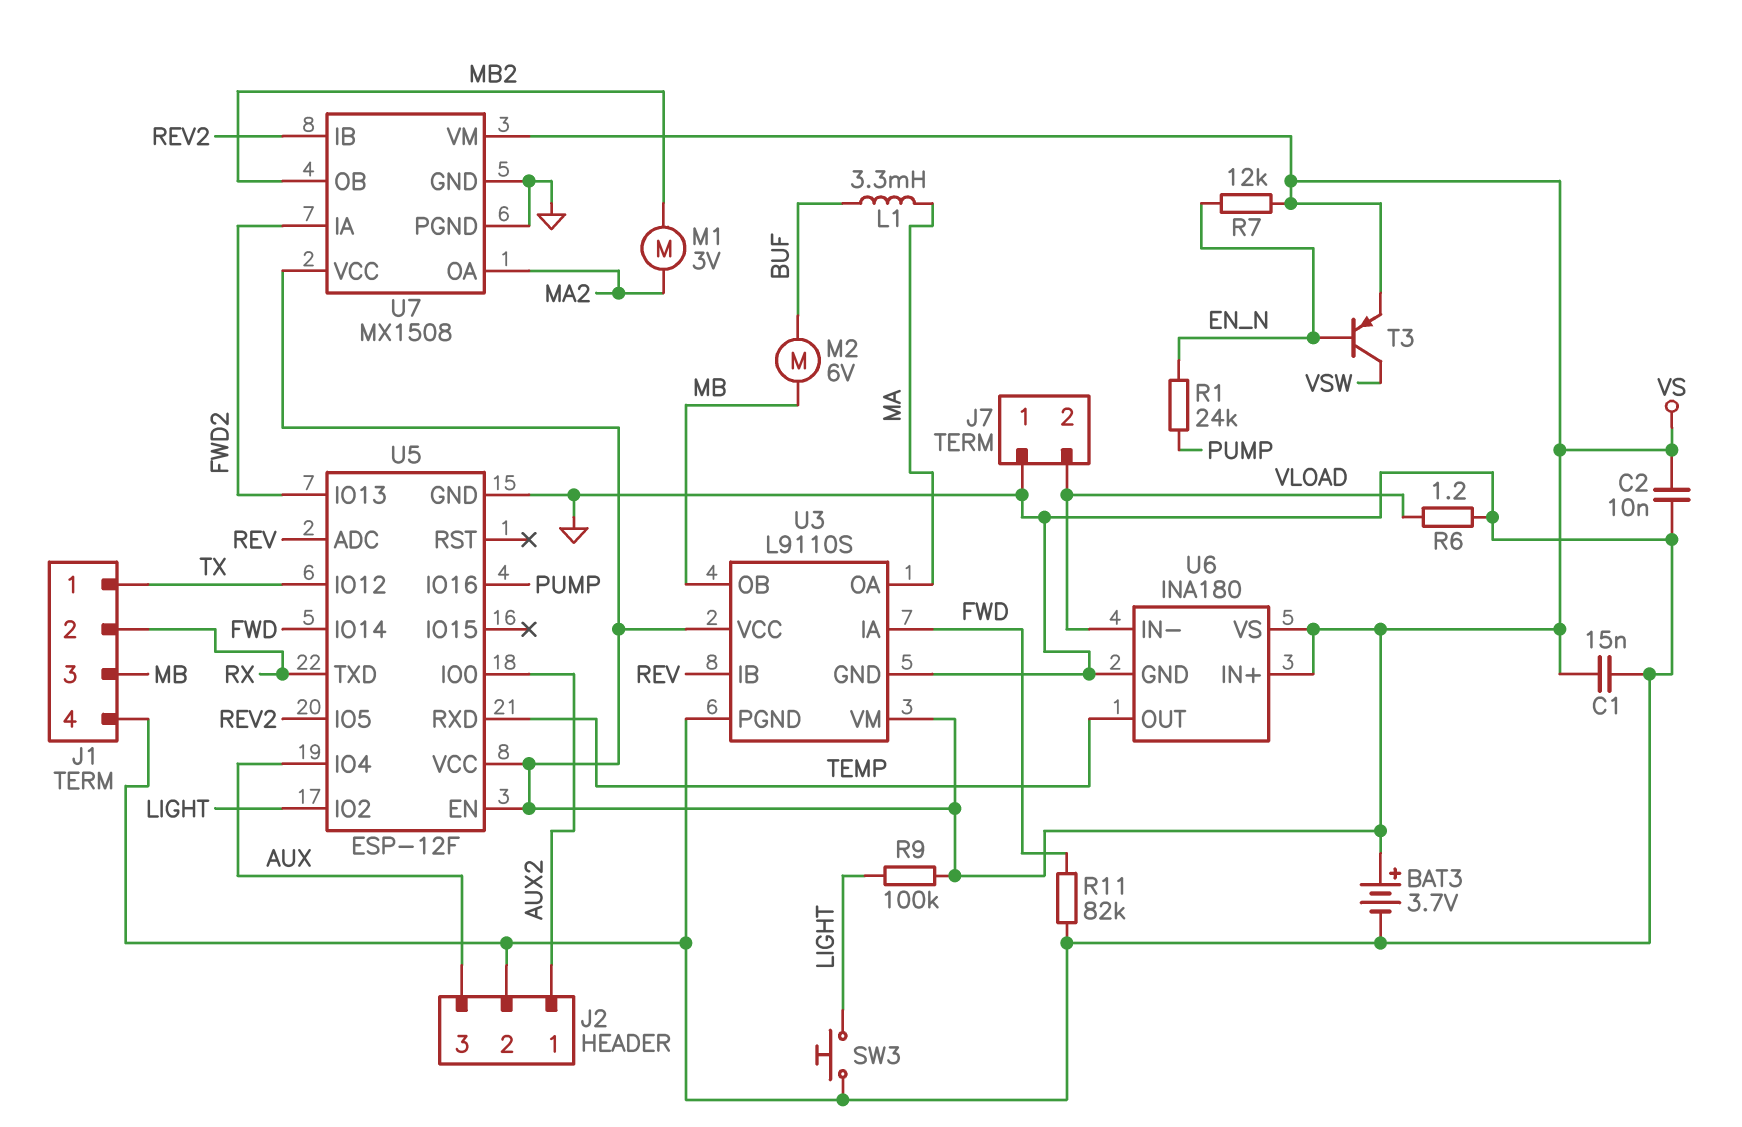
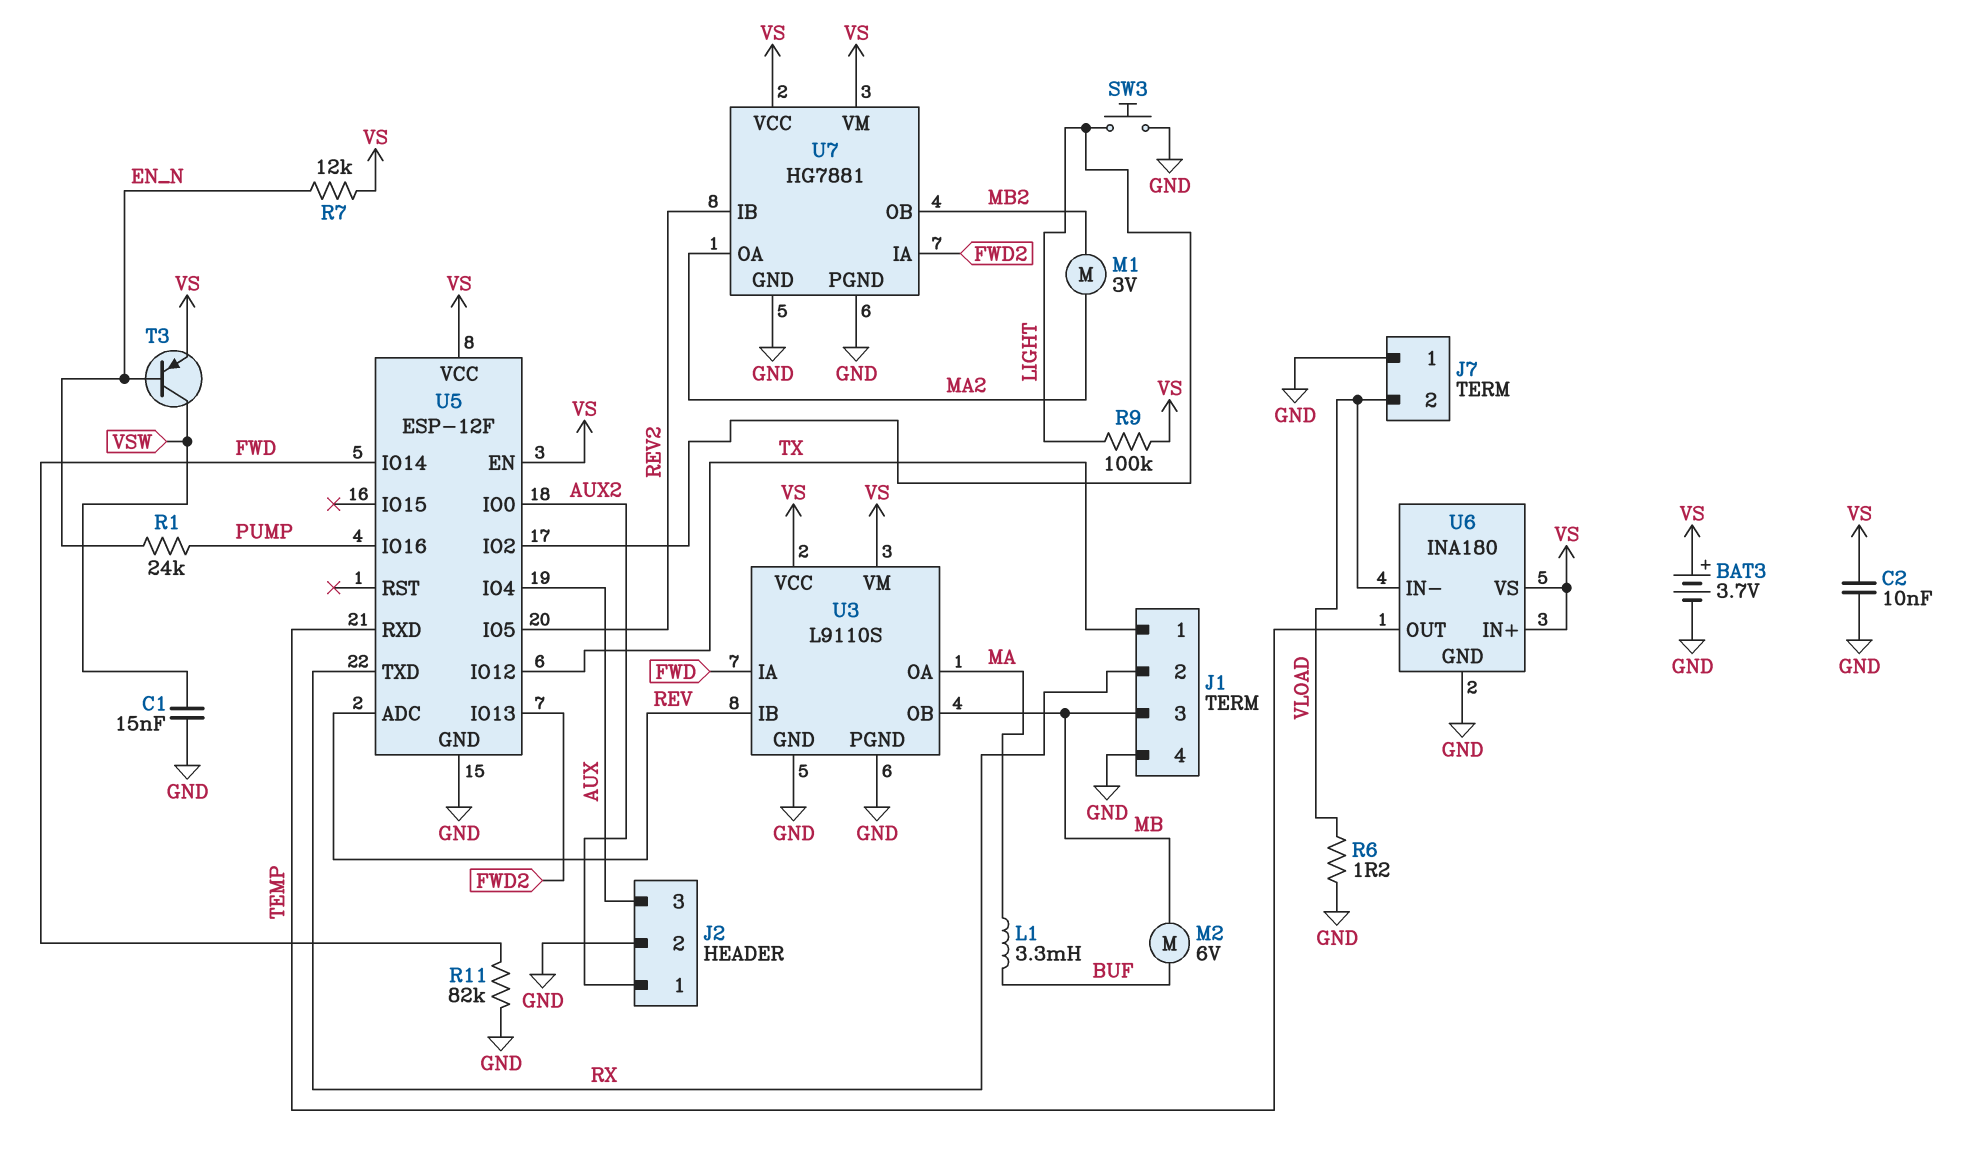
C1: 15nF (GND, VS) -> 15nF (GND, VSW)
U7: MX1508 -> HG7881

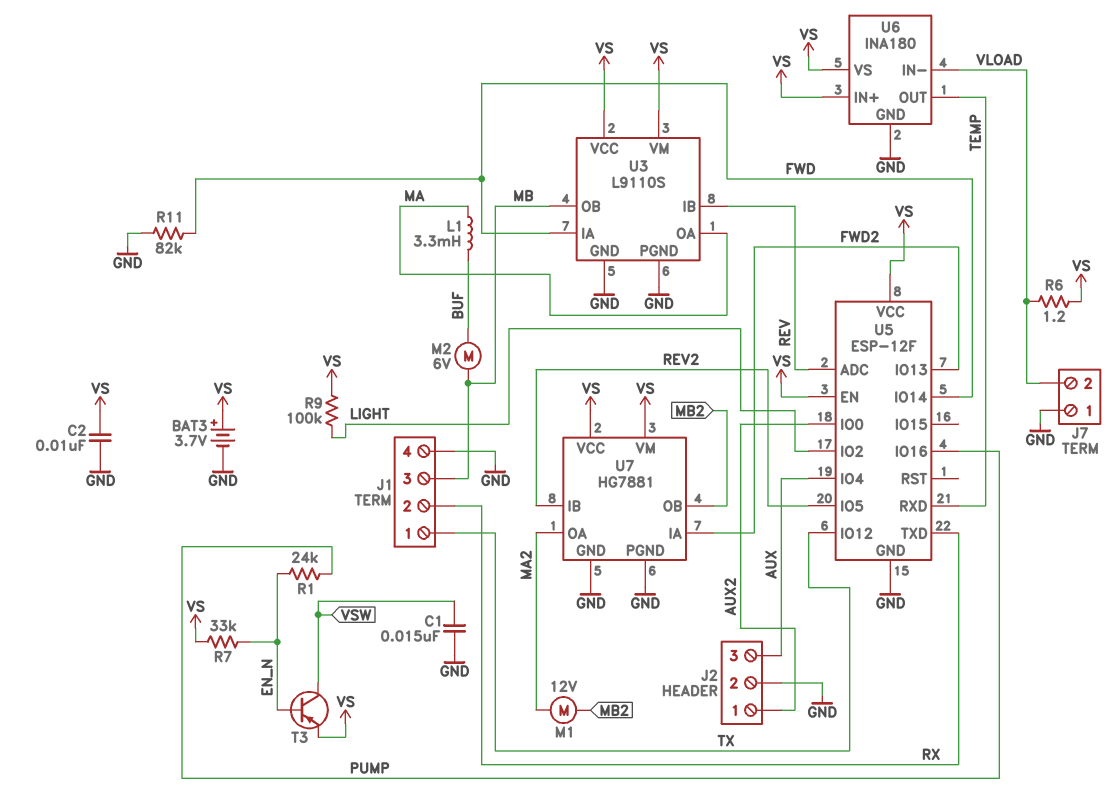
M1: motor 3V (MA2, MB2) -> motor 12V (MA2, MB2)
R6: 1.2 (GND, VLOAD) -> 1.2 (VLOAD, VS)
R7: 12k (EN_N, VS) -> 33k (EN_N, VS)
SW3: button (GND, LIGHT) -> none

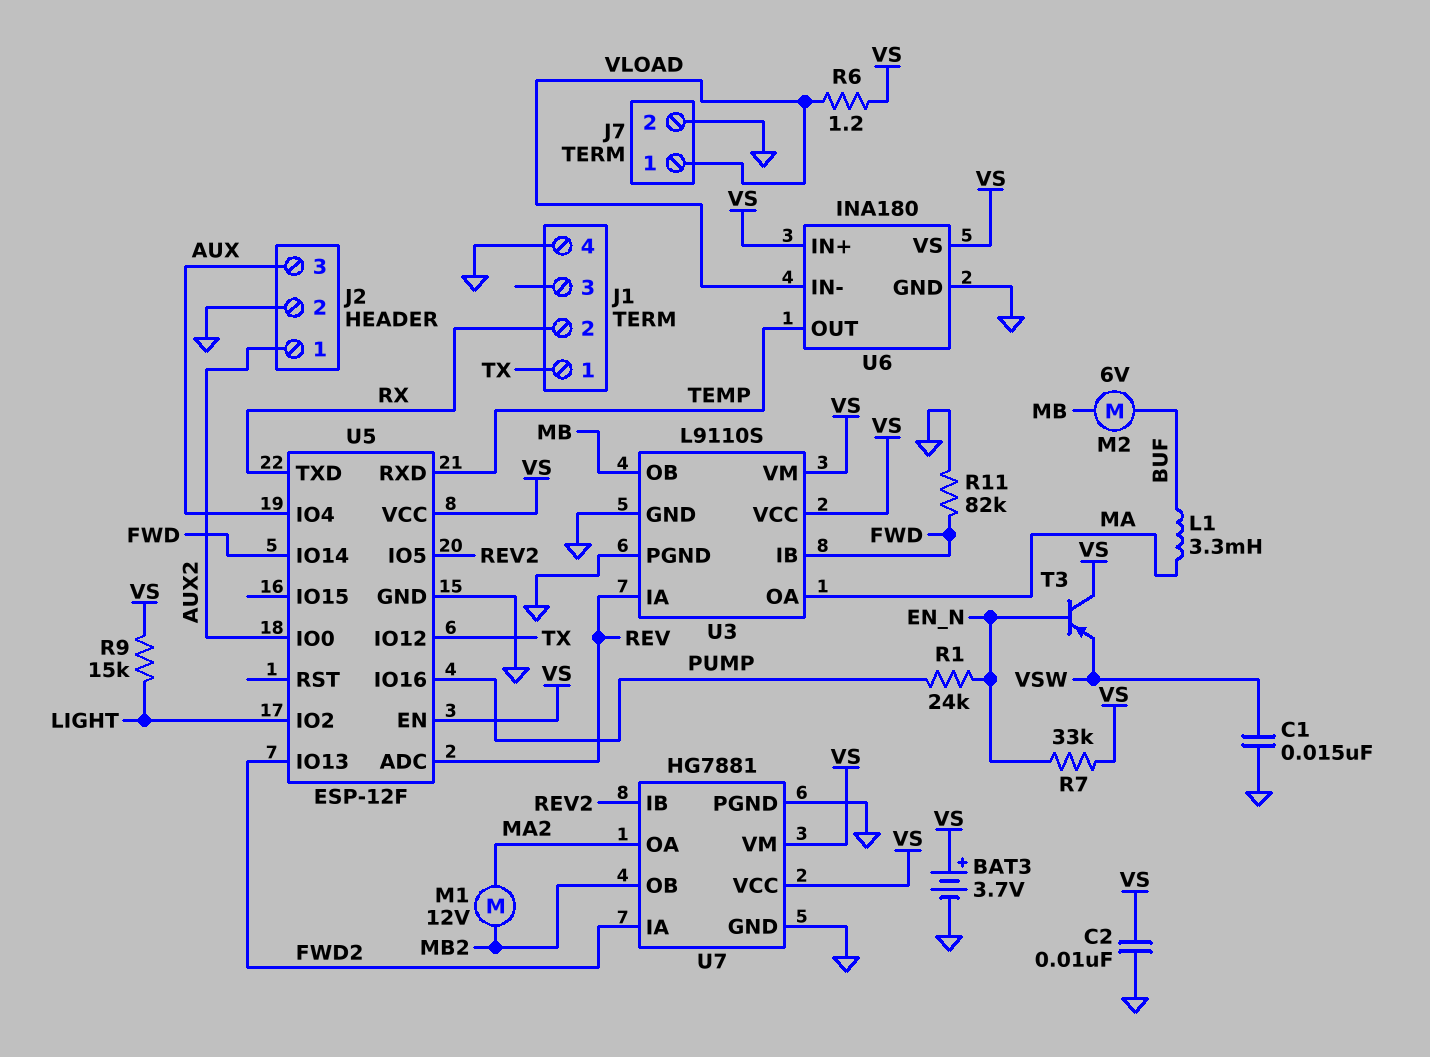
J1 pin 3: MB -> none
J7 pin 1: GND -> VLOAD
J7 pin 2: VLOAD -> GND
R9: 100k (LIGHT, VS) -> 15k (LIGHT, VS)
T3: PNP (B EN_N, C VSW, E VS) -> PNP (B EN_N, C VS, E VSW)
U3 pin IA: FWD -> REV
U3 pin IB: REV -> FWD

